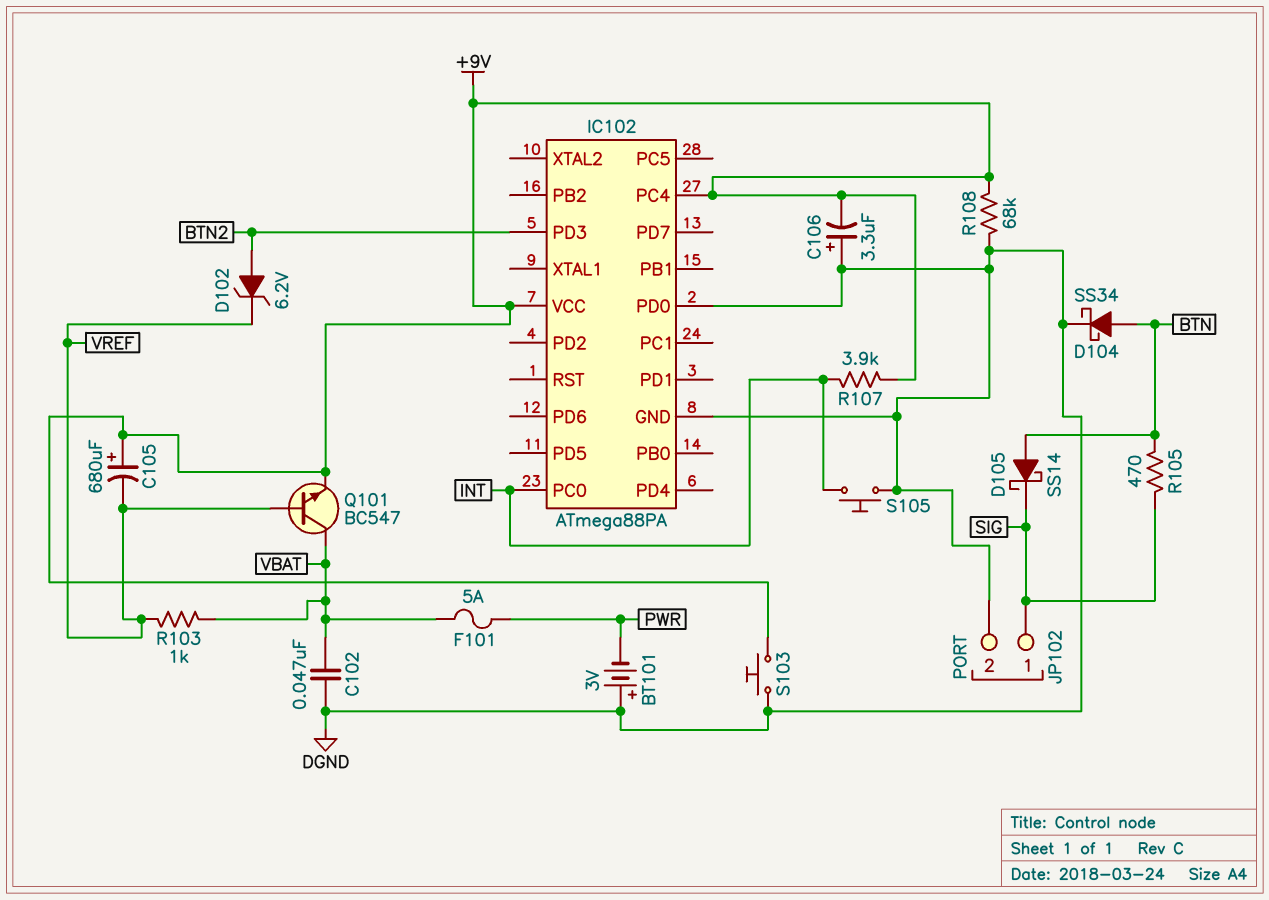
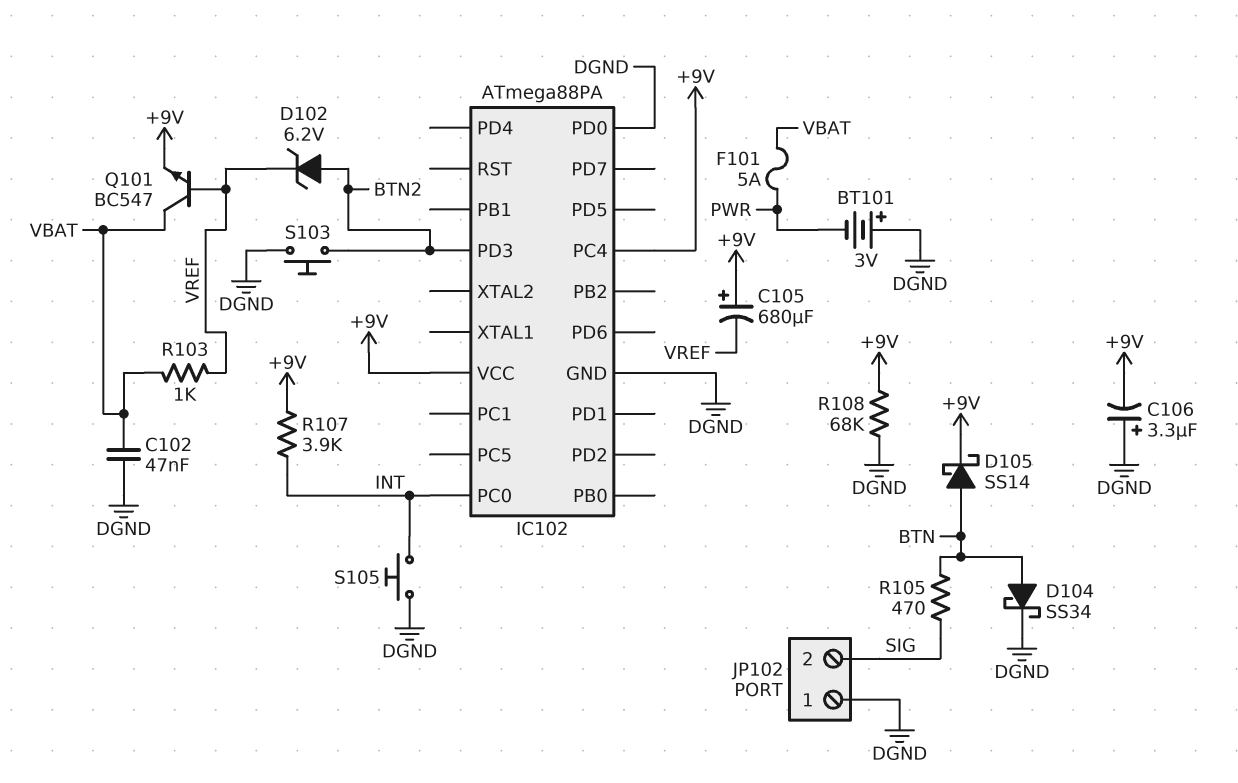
D105: schottky SS14 (A BTN, K SIG) -> schottky SS14 (A BTN, K +9V)
JP102 pin 1: SIG -> DGND
JP102 pin 2: DGND -> SIG
S103: button (+9V, DGND) -> button (BTN2, DGND)

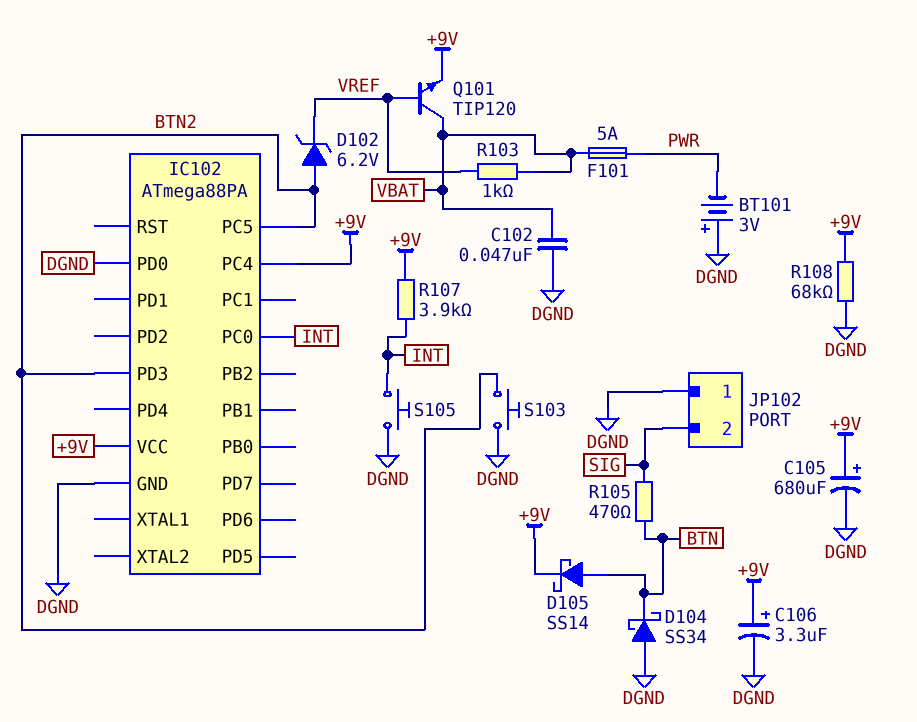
C105: 680uF (plus +9V, minus VREF) -> 680uF (plus +9V, minus DGND)
C106: 3.3uF (plus DGND, minus +9V) -> 3.3uF (plus +9V, minus DGND)
D104: schottky SS34 (A BTN, K DGND) -> schottky SS34 (A DGND, K BTN)
IC102 pin PC5: none -> BTN2
Q101: NPN BC547 (B VREF, C VBAT, E +9V) -> NPN TIP120 (B VREF, C VBAT, E +9V)

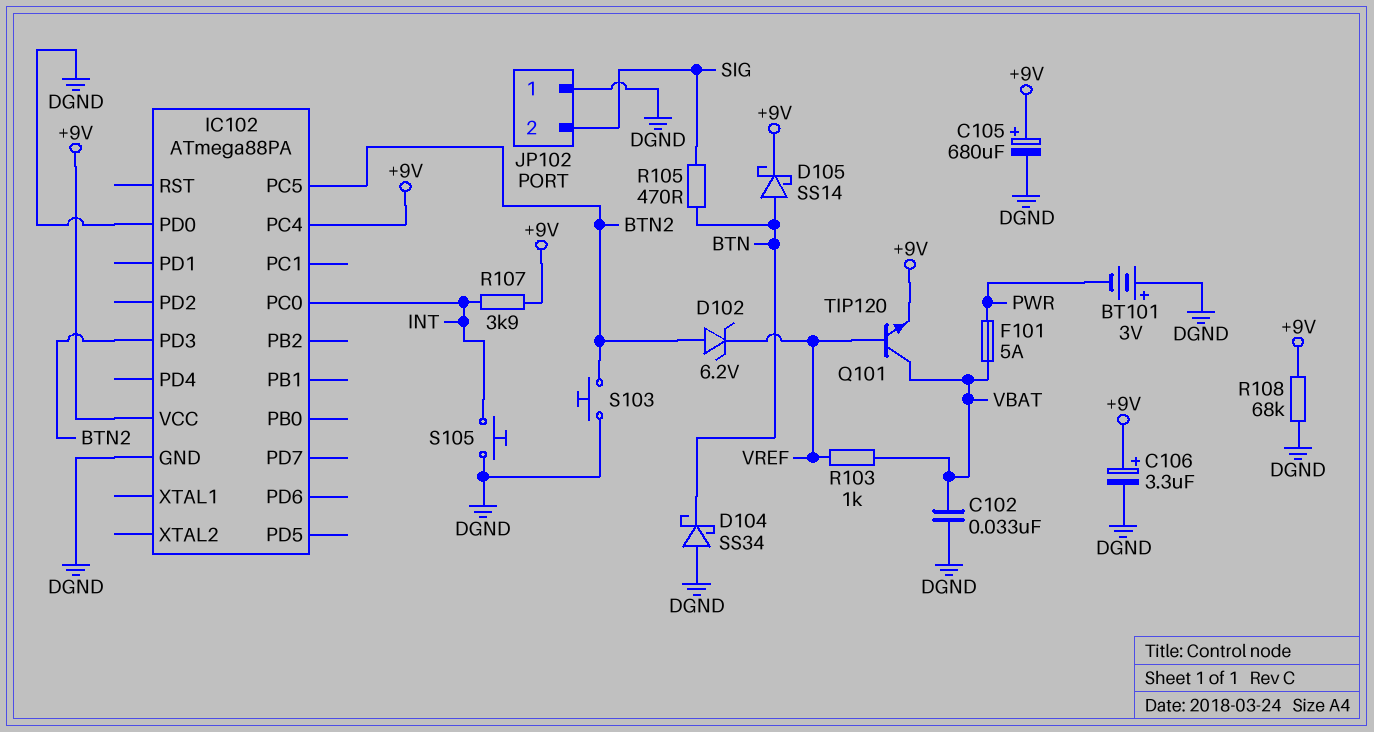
C102: 47nF (DGND, VBAT) -> 33nF (DGND, VBAT)

